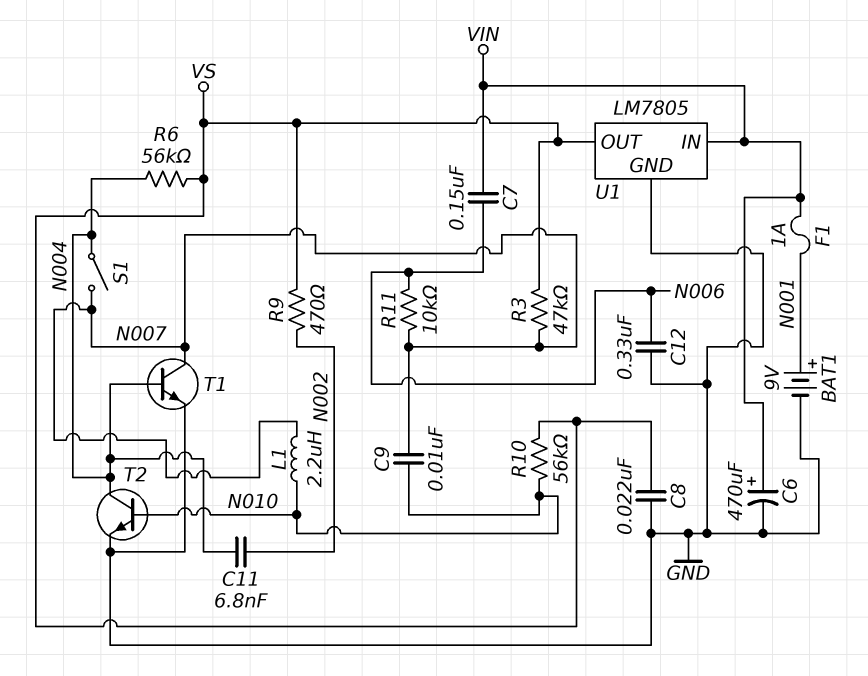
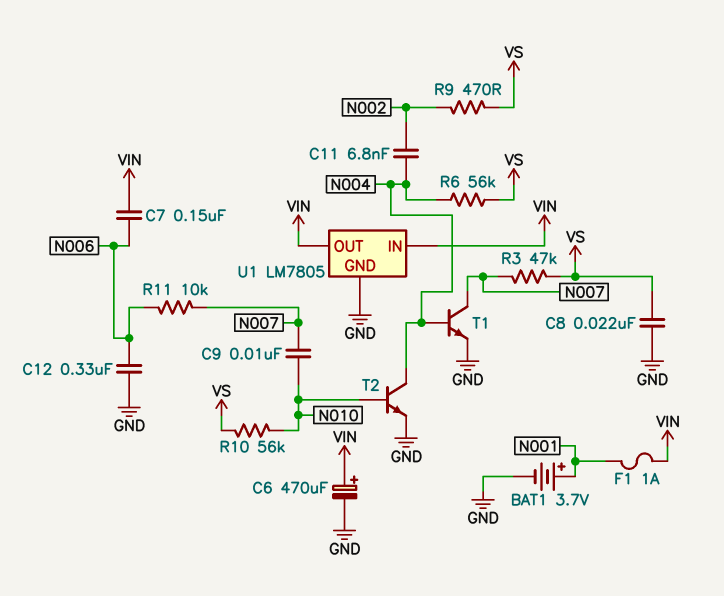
BAT1: 9V (plus N001, minus GND) -> 3.7V (plus N001, minus GND)
L1: 2.2uH (N007, N010) -> none
S1: switch (N004, N007) -> none
U1 pin OUT: VS -> VIN

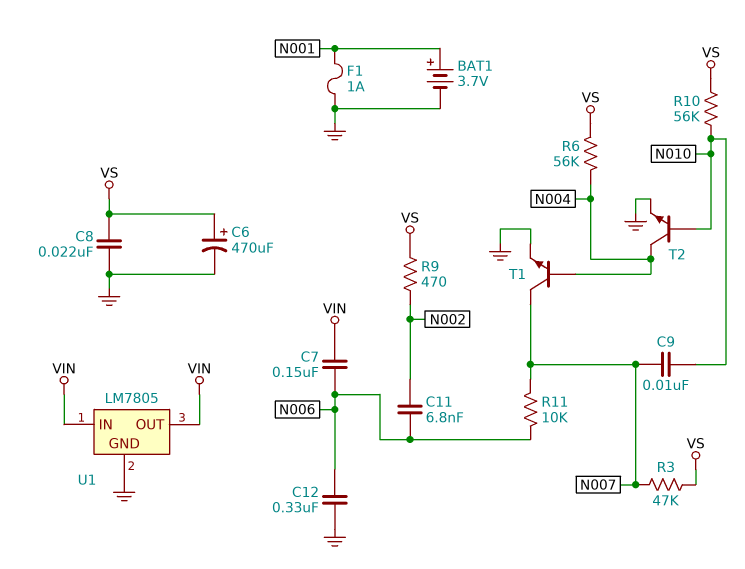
C6: 470uF (plus VIN, minus GND) -> 470uF (plus VS, minus GND)
C11: 6.8nF (N002, N004) -> 6.8nF (N002, N006)
F1: 1A (N001, VIN) -> 1A (GND, N001)

